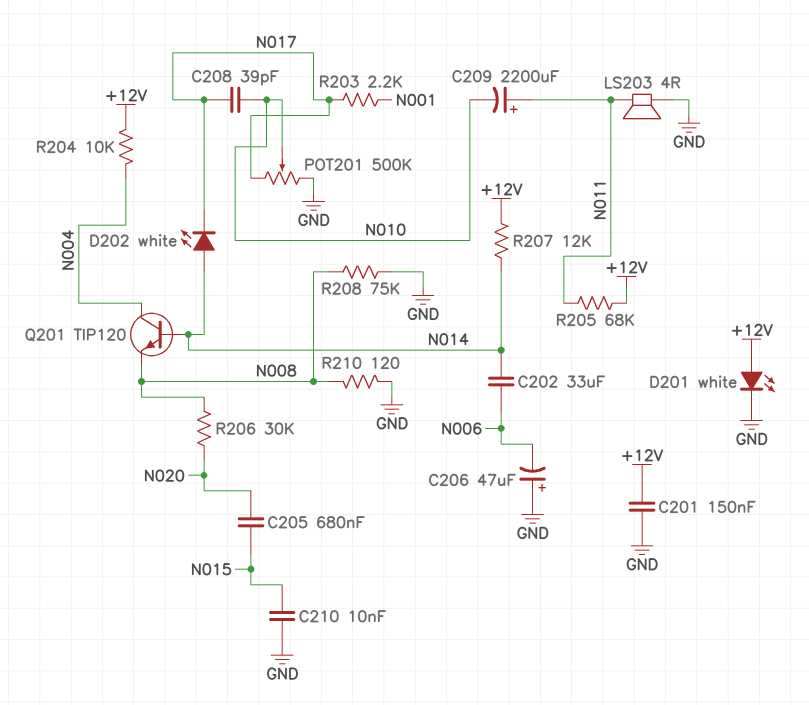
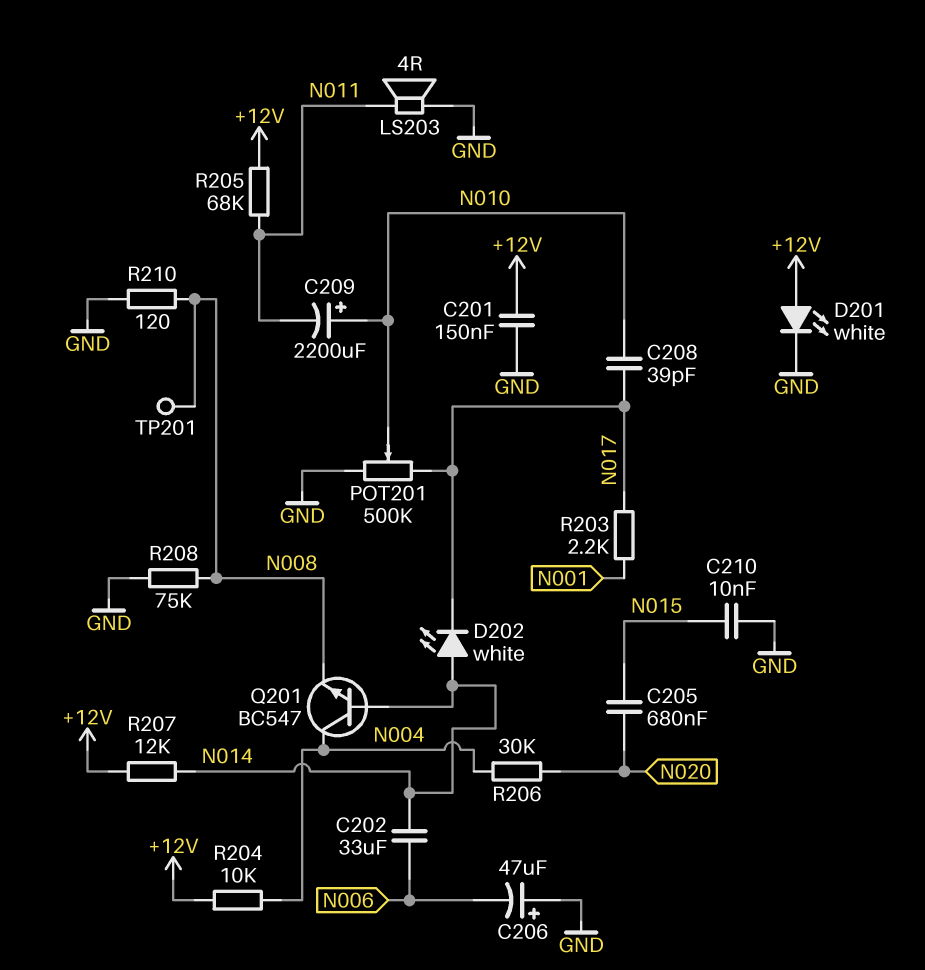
C209: 2200uF (plus N011, minus N010) -> 2200uF (plus N010, minus N011)
Q201: NPN TIP120 (B N014, C N004, E N008) -> NPN BC547 (B N014, C N004, E N008)
R206: 30k (N008, N020) -> 30k (N004, N020)
TP201: none -> test point (N008)

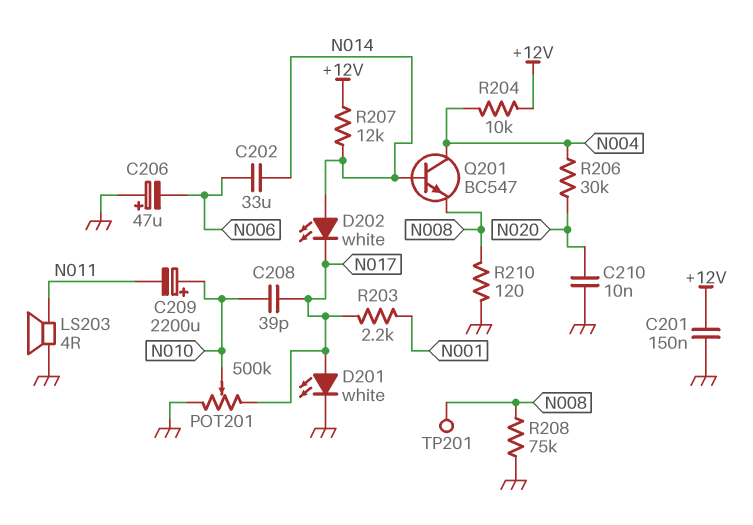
C205: 680nF (N015, N020) -> none
C210: 10nF (GND, N015) -> 10nF (GND, N020)
D201: LED white (A +12V, K GND) -> LED white (A N017, K GND)
R205: 68k (+12V, N011) -> none

